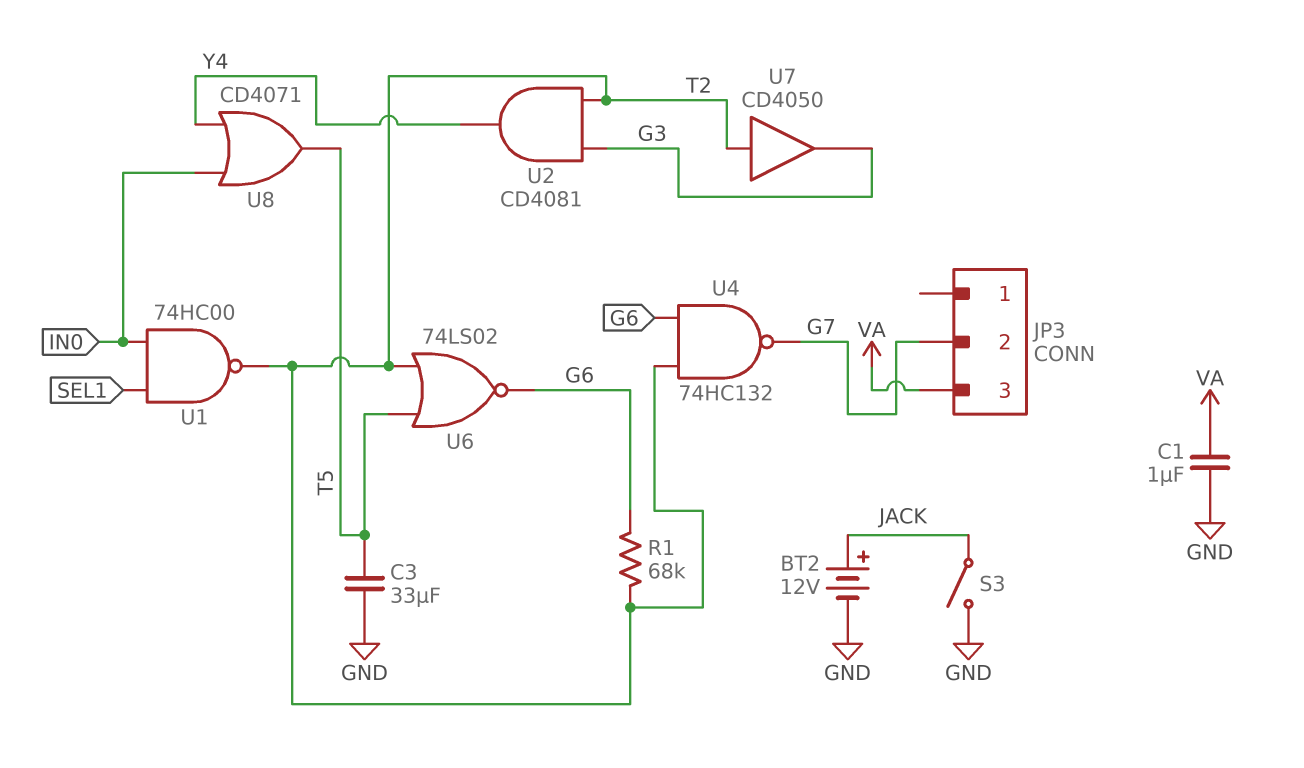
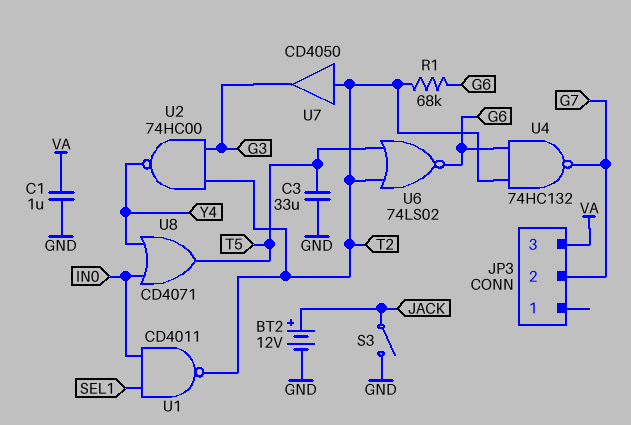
U1: NAND 74HC00 (in IN0, in SEL1, out T2) -> NAND CD4011 (in IN0, in SEL1, out T2)
U2: AND CD4081 (in G3, in T2, out Y4) -> NAND 74HC00 (in G3, in T2, out Y4)

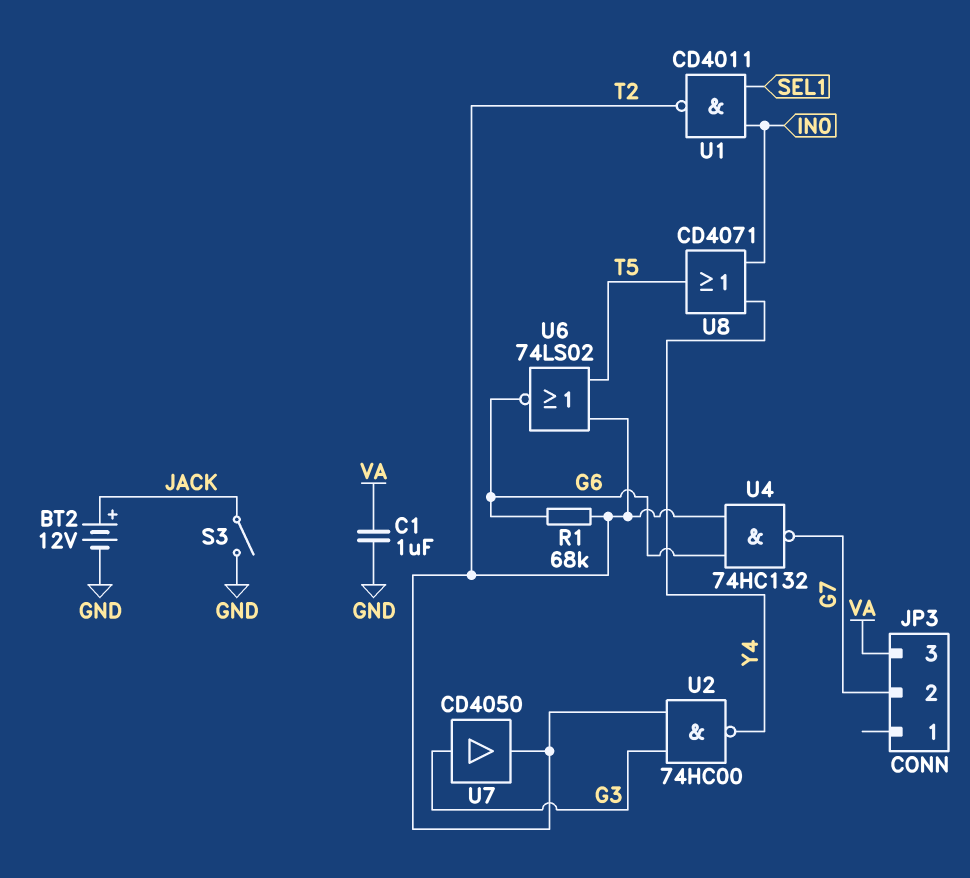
C3: 33uF (GND, T5) -> none
U7: buffer CD4050 (in T2, out G3) -> buffer CD4050 (in G3, out T2)

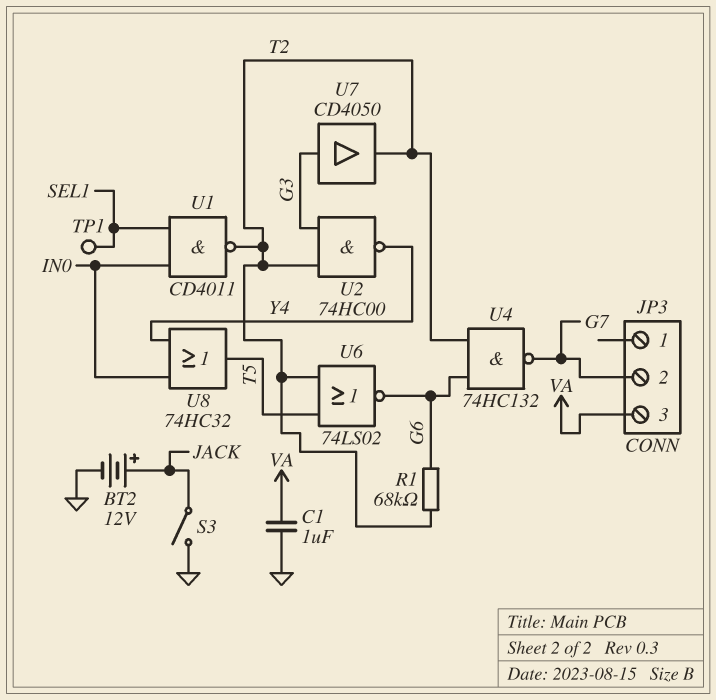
TP1: none -> test point (SEL1)
U8: OR CD4071 (in IN0, in Y4, out T5) -> OR 74HC32 (in IN0, in Y4, out T5)

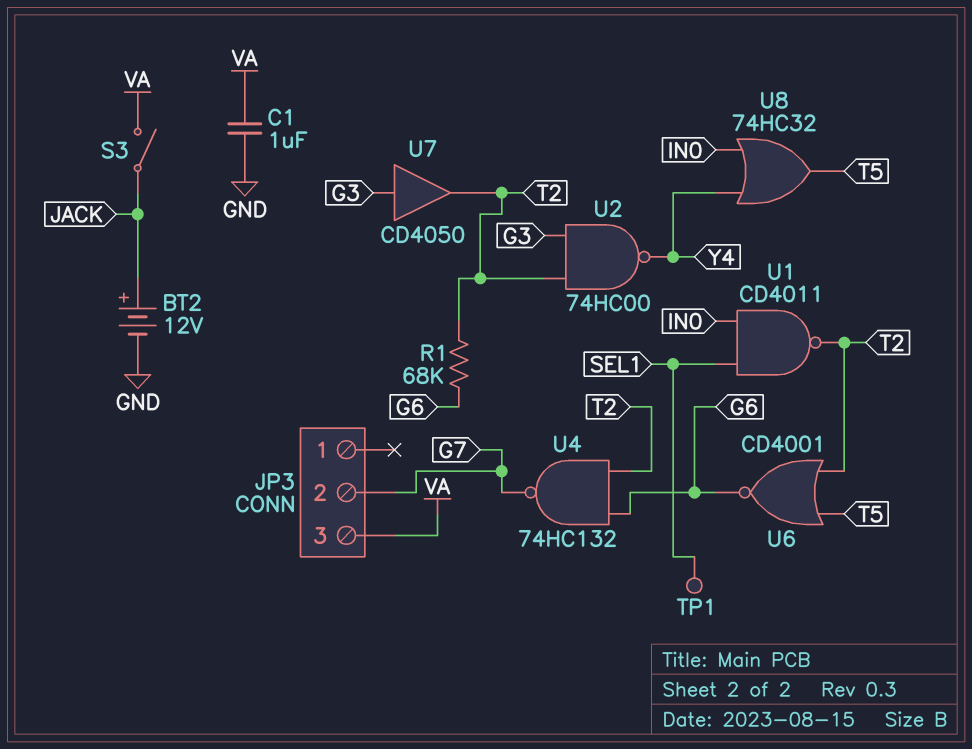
S3: switch (GND, JACK) -> switch (JACK, VA)
U6: NOR 74LS02 (in T2, in T5, out G6) -> NOR CD4001 (in T2, in T5, out G6)

